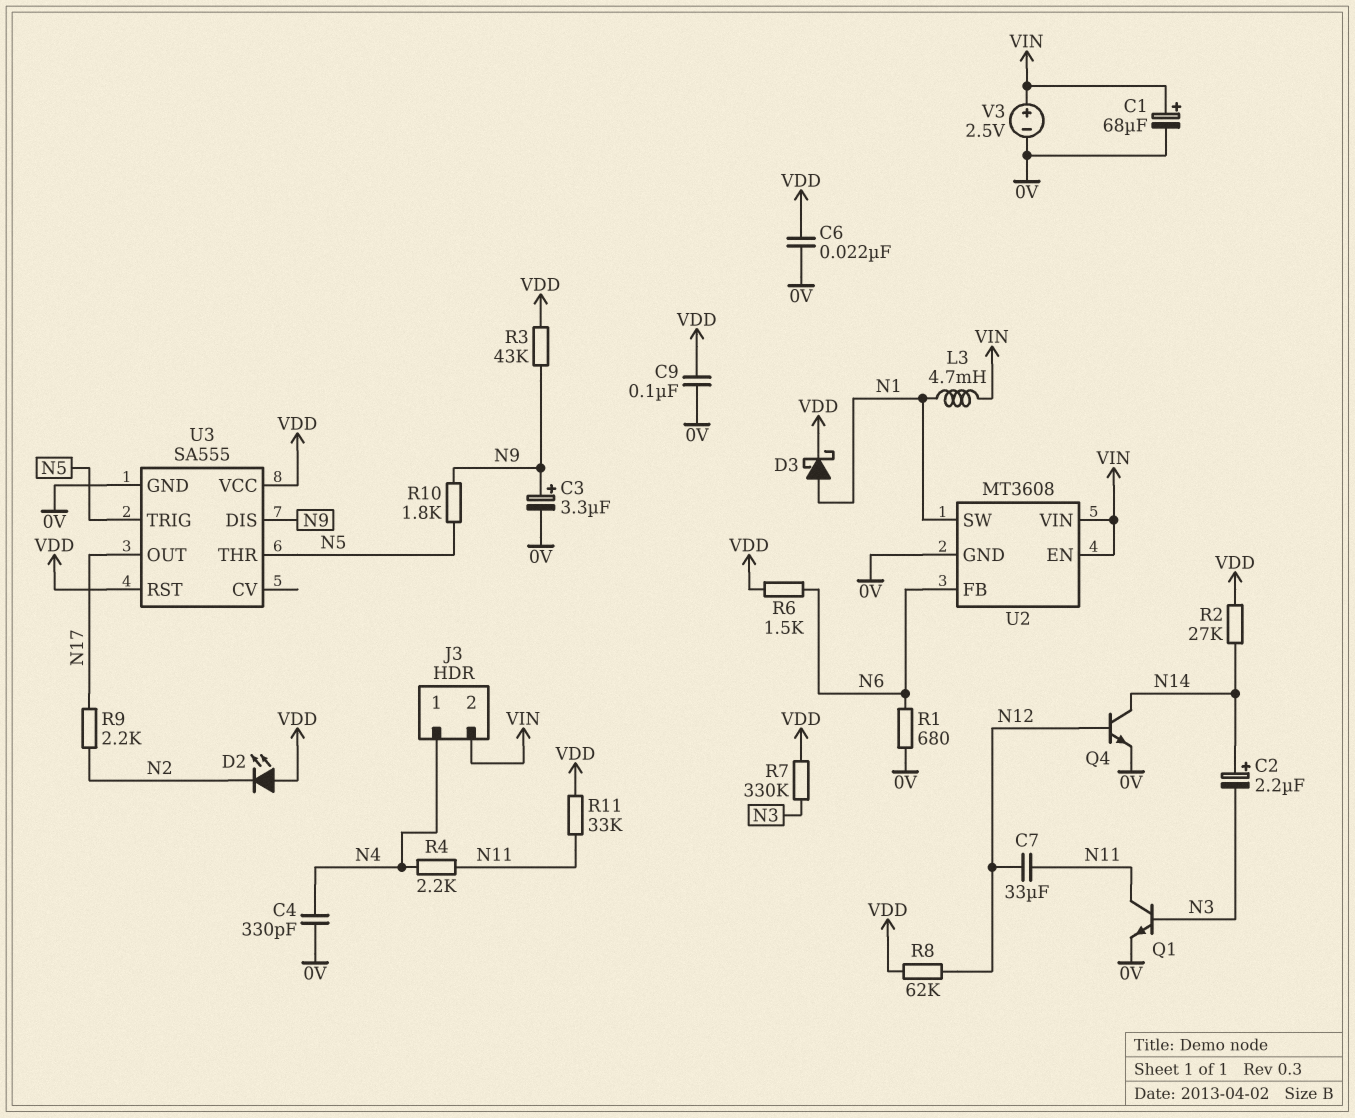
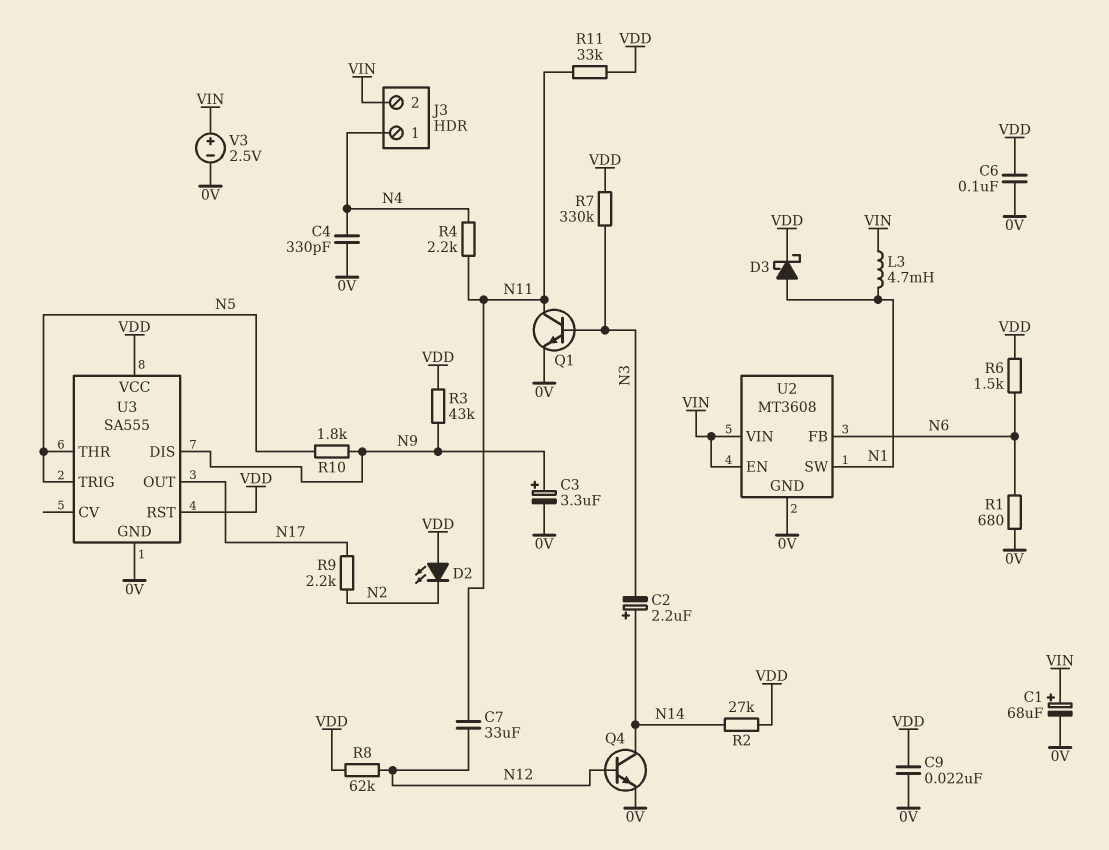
C6: 22nF (0V, VDD) -> 100nF (0V, VDD)
C9: 100nF (0V, VDD) -> 22nF (0V, VDD)

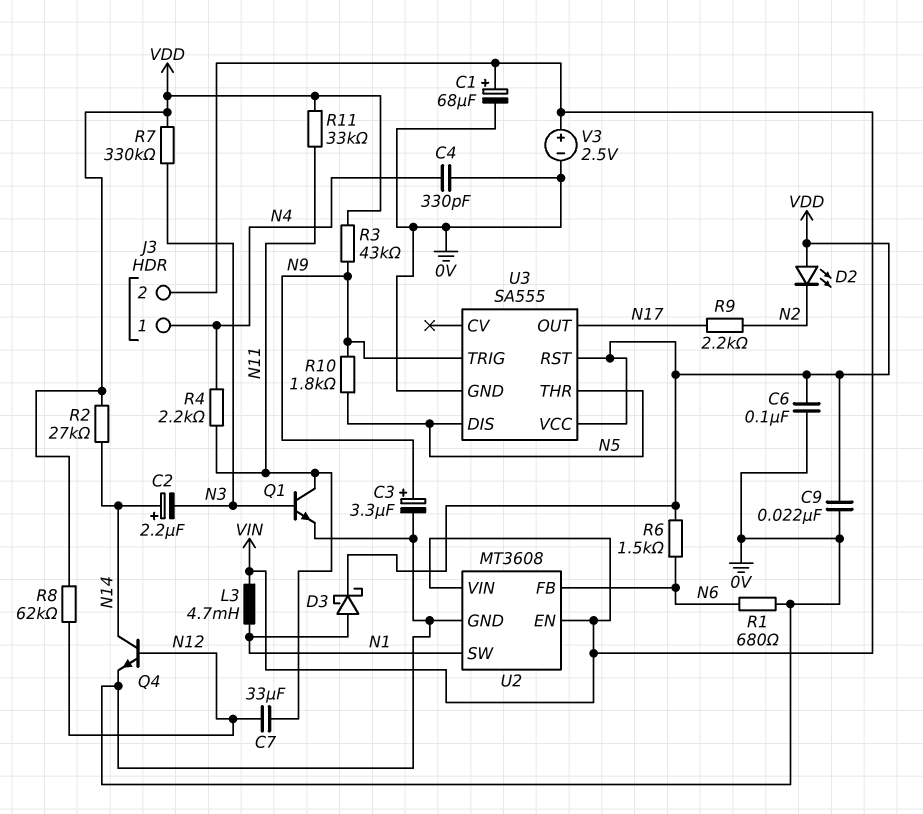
U3 pin DIS: N9 -> N5
U3 pin TRIG: N5 -> N9

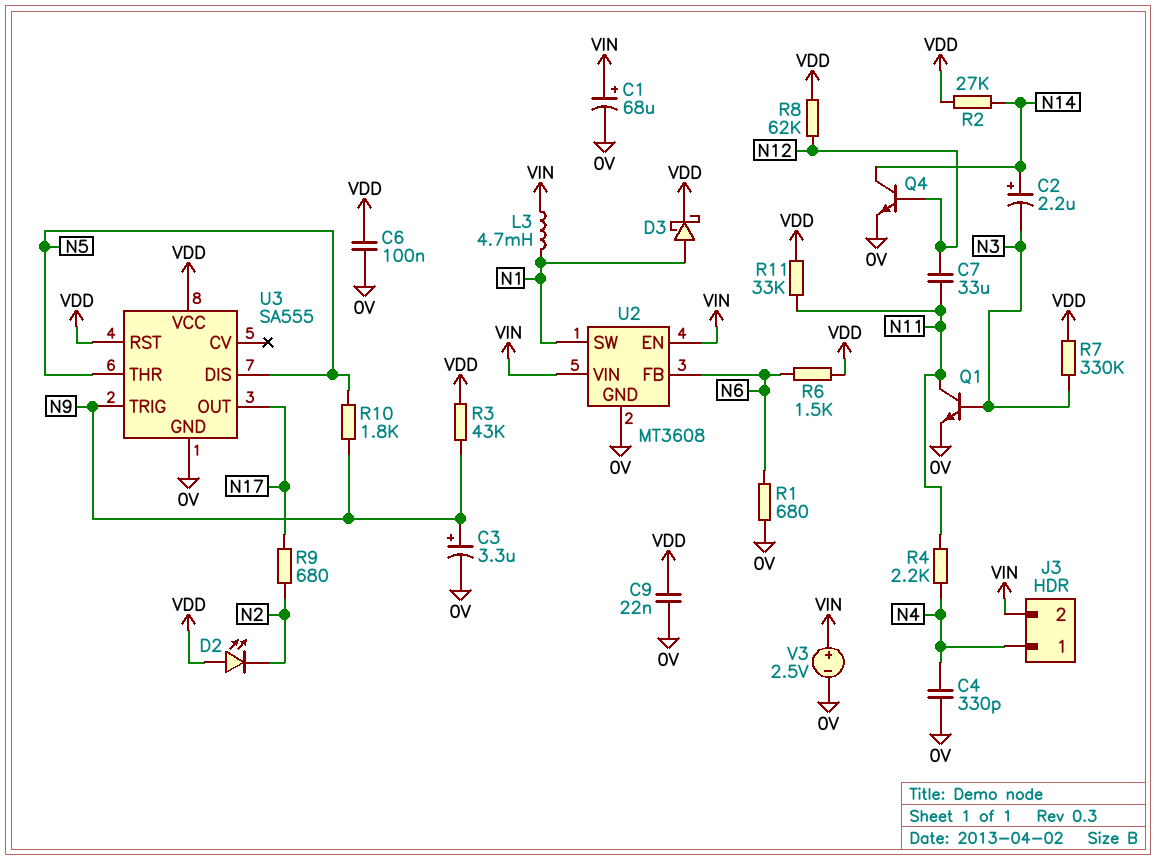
R9: 2.2k (N2, N17) -> 680 (N2, N17)

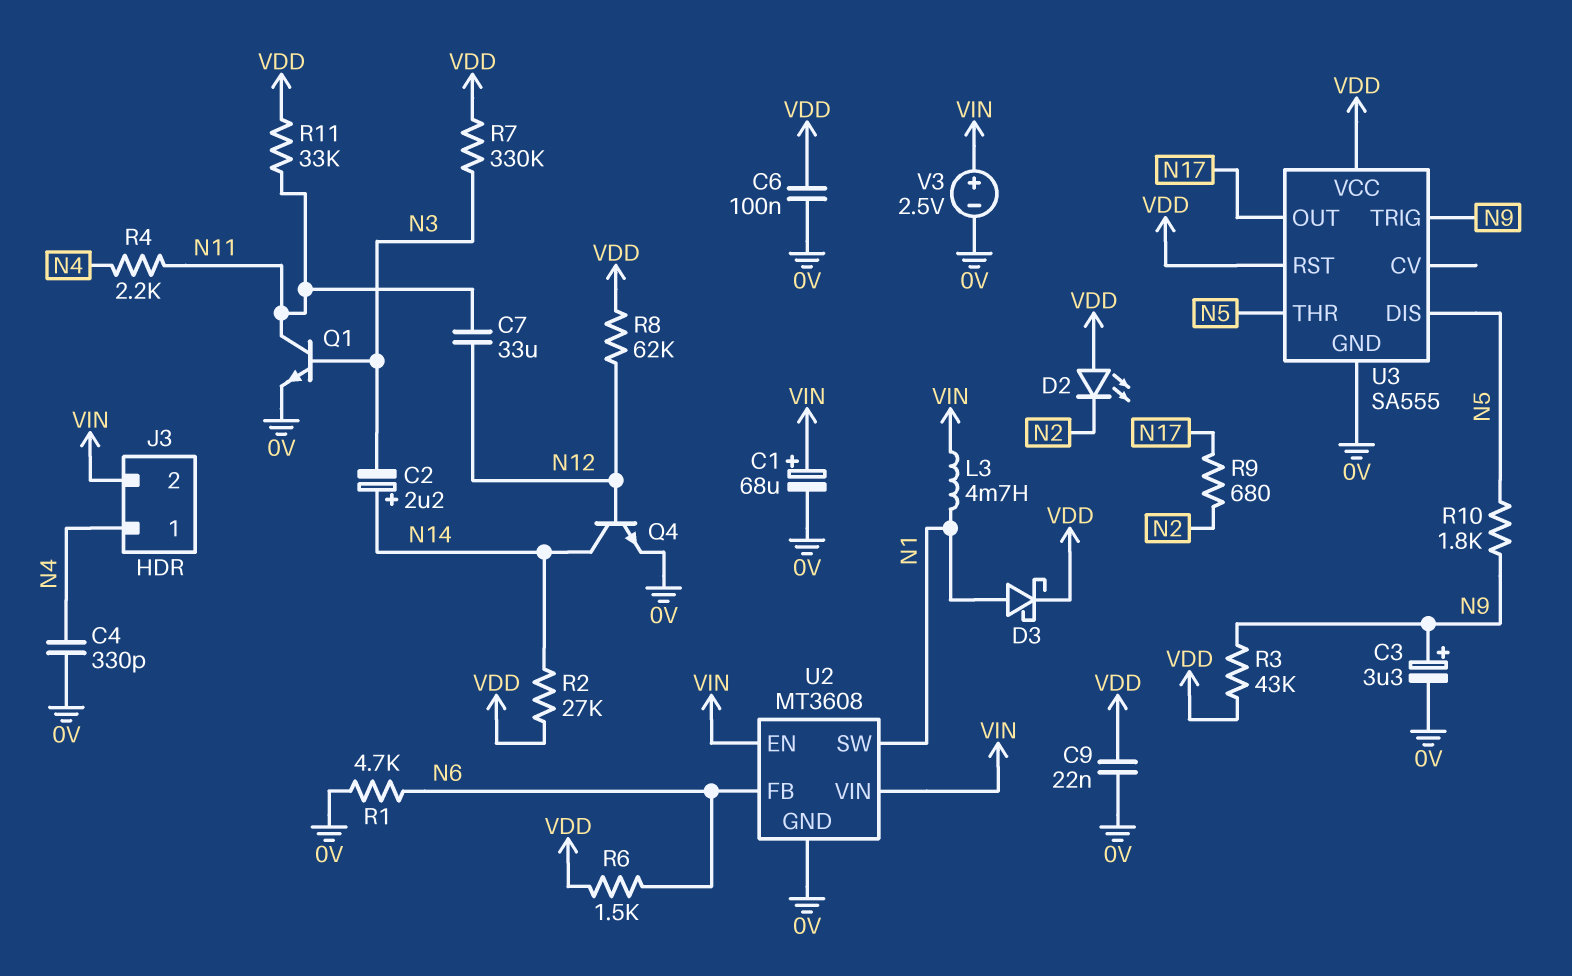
R1: 680 (0V, N6) -> 4.7k (0V, N6)

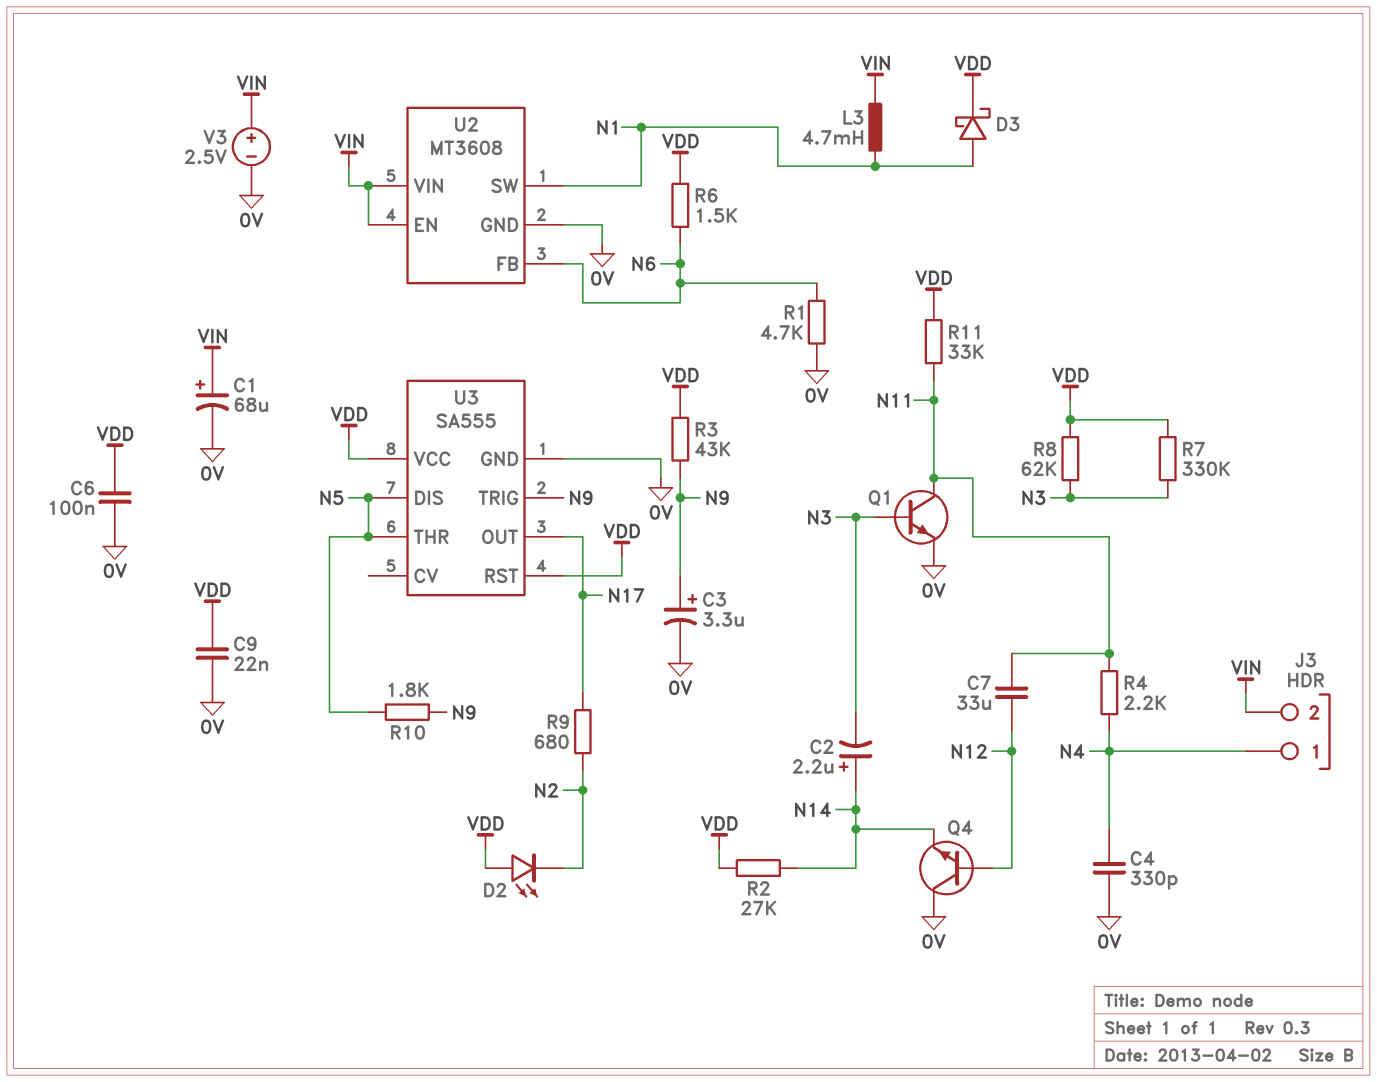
Q4: NPN (B N12, C N14, E 0V) -> NPN (B N12, C 0V, E N14)
R8: 62k (N12, VDD) -> 62k (N3, VDD)

